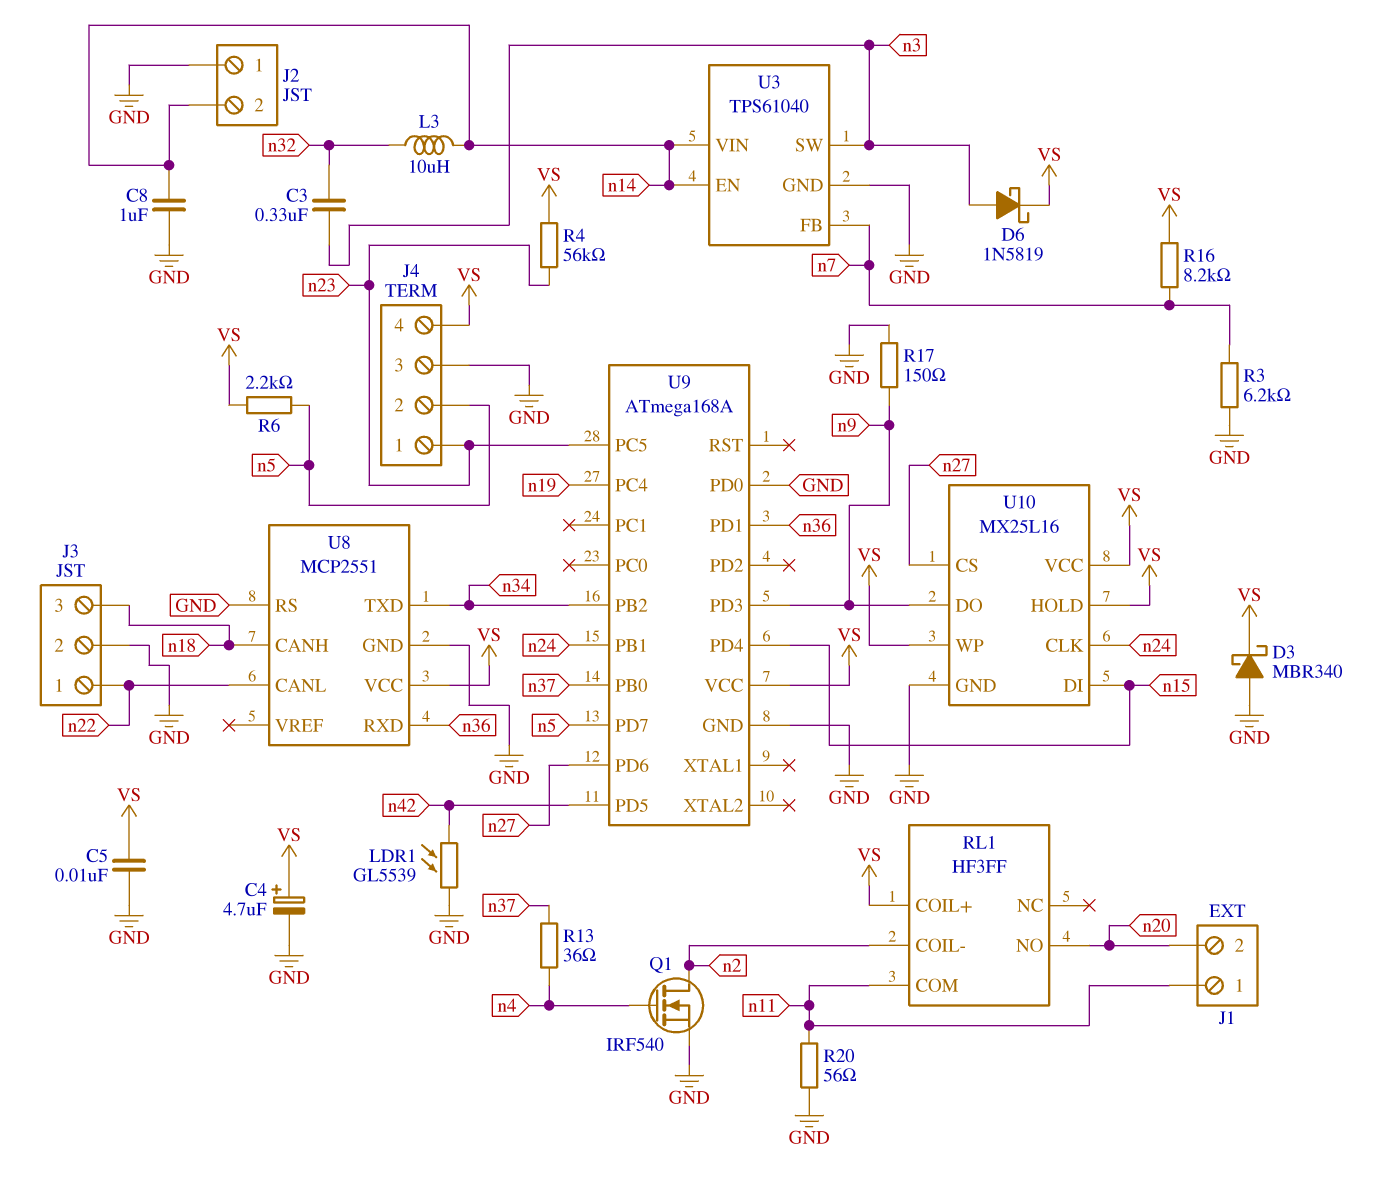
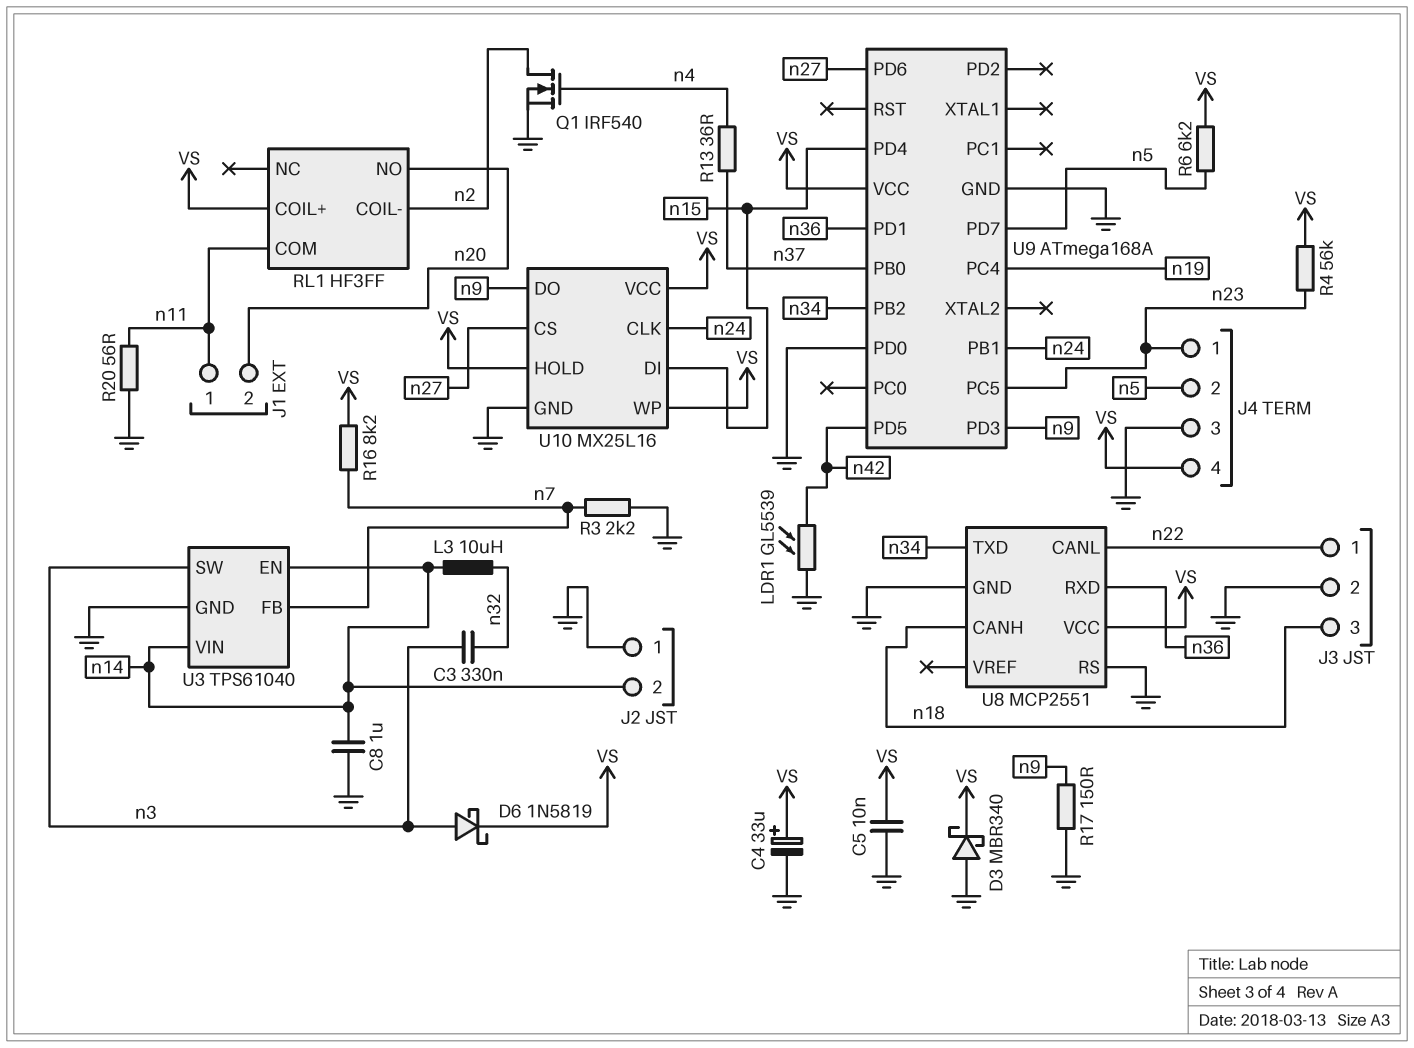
C4: 4.7uF (plus VS, minus GND) -> 33uF (plus VS, minus GND)
R3: 6.2k (GND, n7) -> 2.2k (GND, n7)
R6: 2.2k (VS, n5) -> 6.2k (VS, n5)

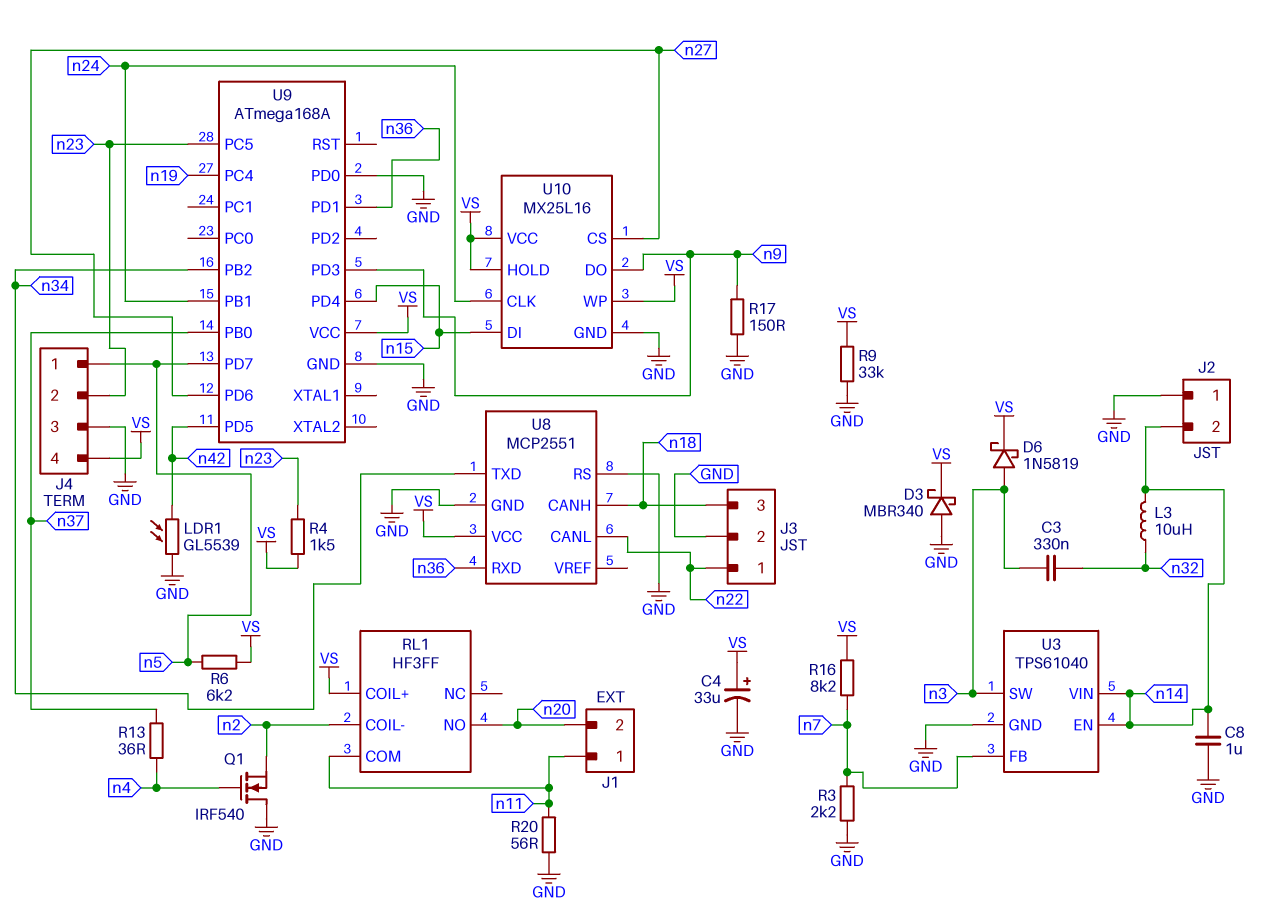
C5: 10nF (GND, VS) -> none
J4 pin 1: n23 -> n5
J4 pin 2: n5 -> n23
Q1: NMOS IRF540 (G n4, D n2, S GND) -> NMOS IRF540 (G n4, D GND, S n2)
R4: 56k (VS, n23) -> 1.5k (VS, n23)
R9: none -> 33k (GND, VS)

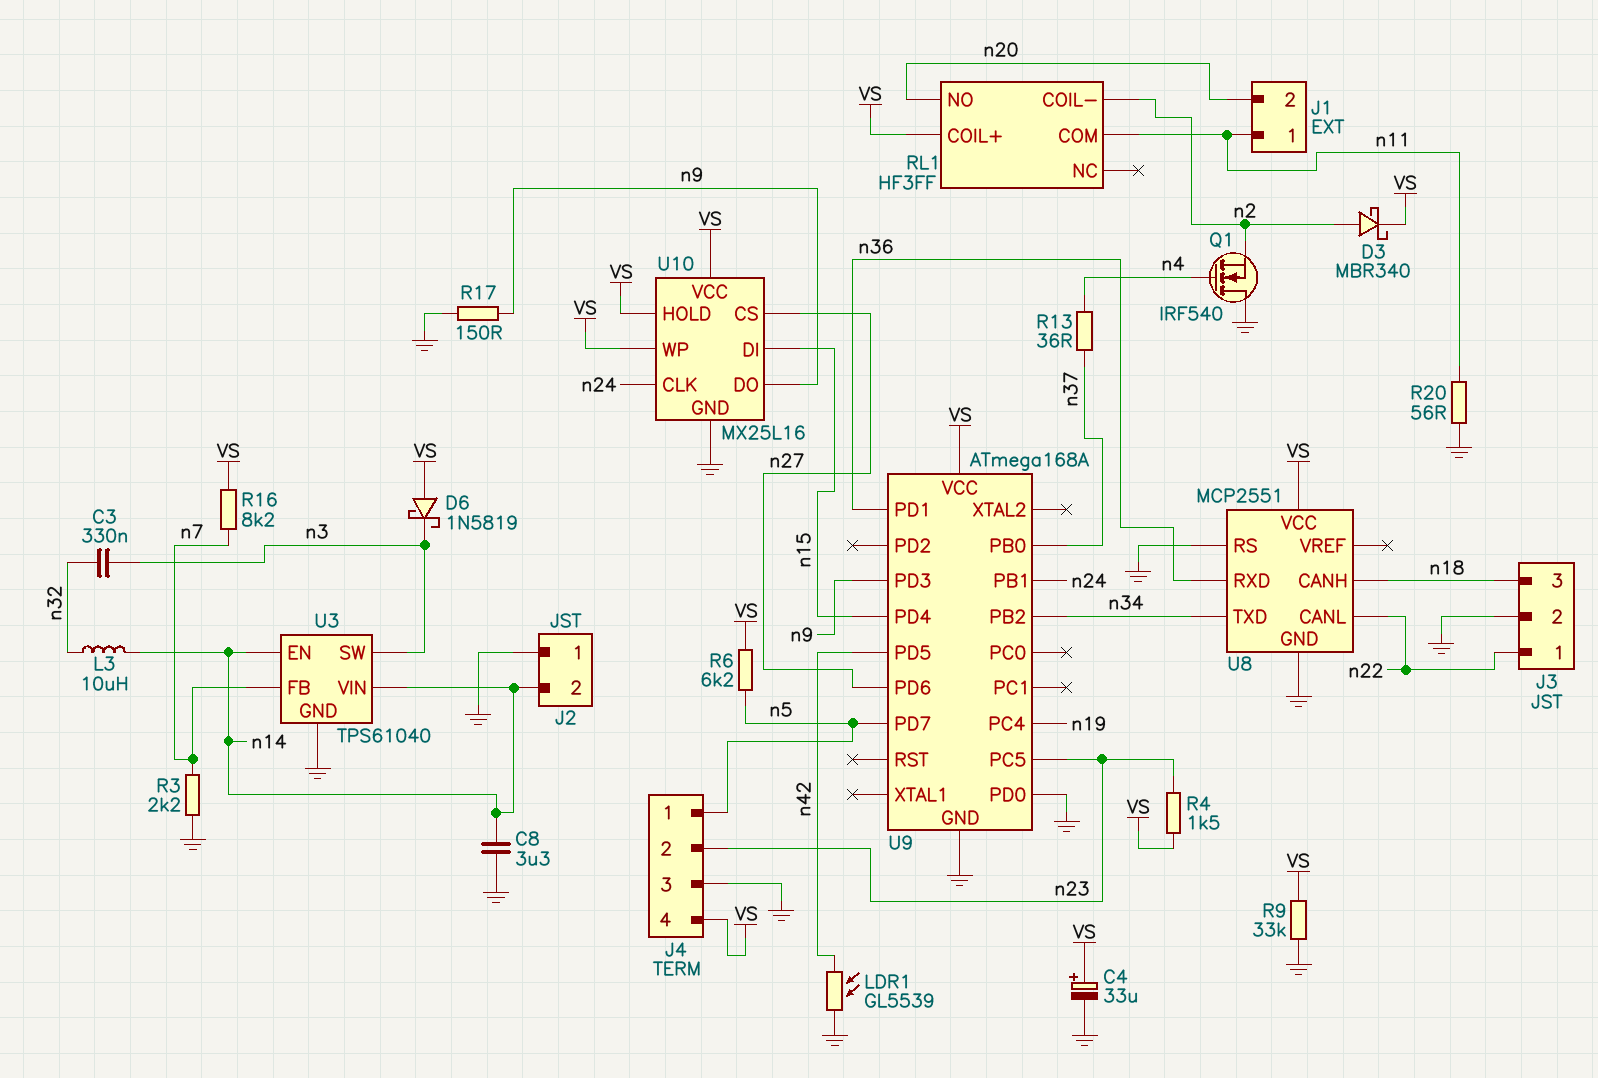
C8: 1uF (GND, n14) -> 3.3uF (GND, n14)
D3: schottky MBR340 (A GND, K VS) -> schottky MBR340 (A n2, K VS)
D6: schottky 1N5819 (A n3, K VS) -> schottky 1N5819 (A VS, K n3)

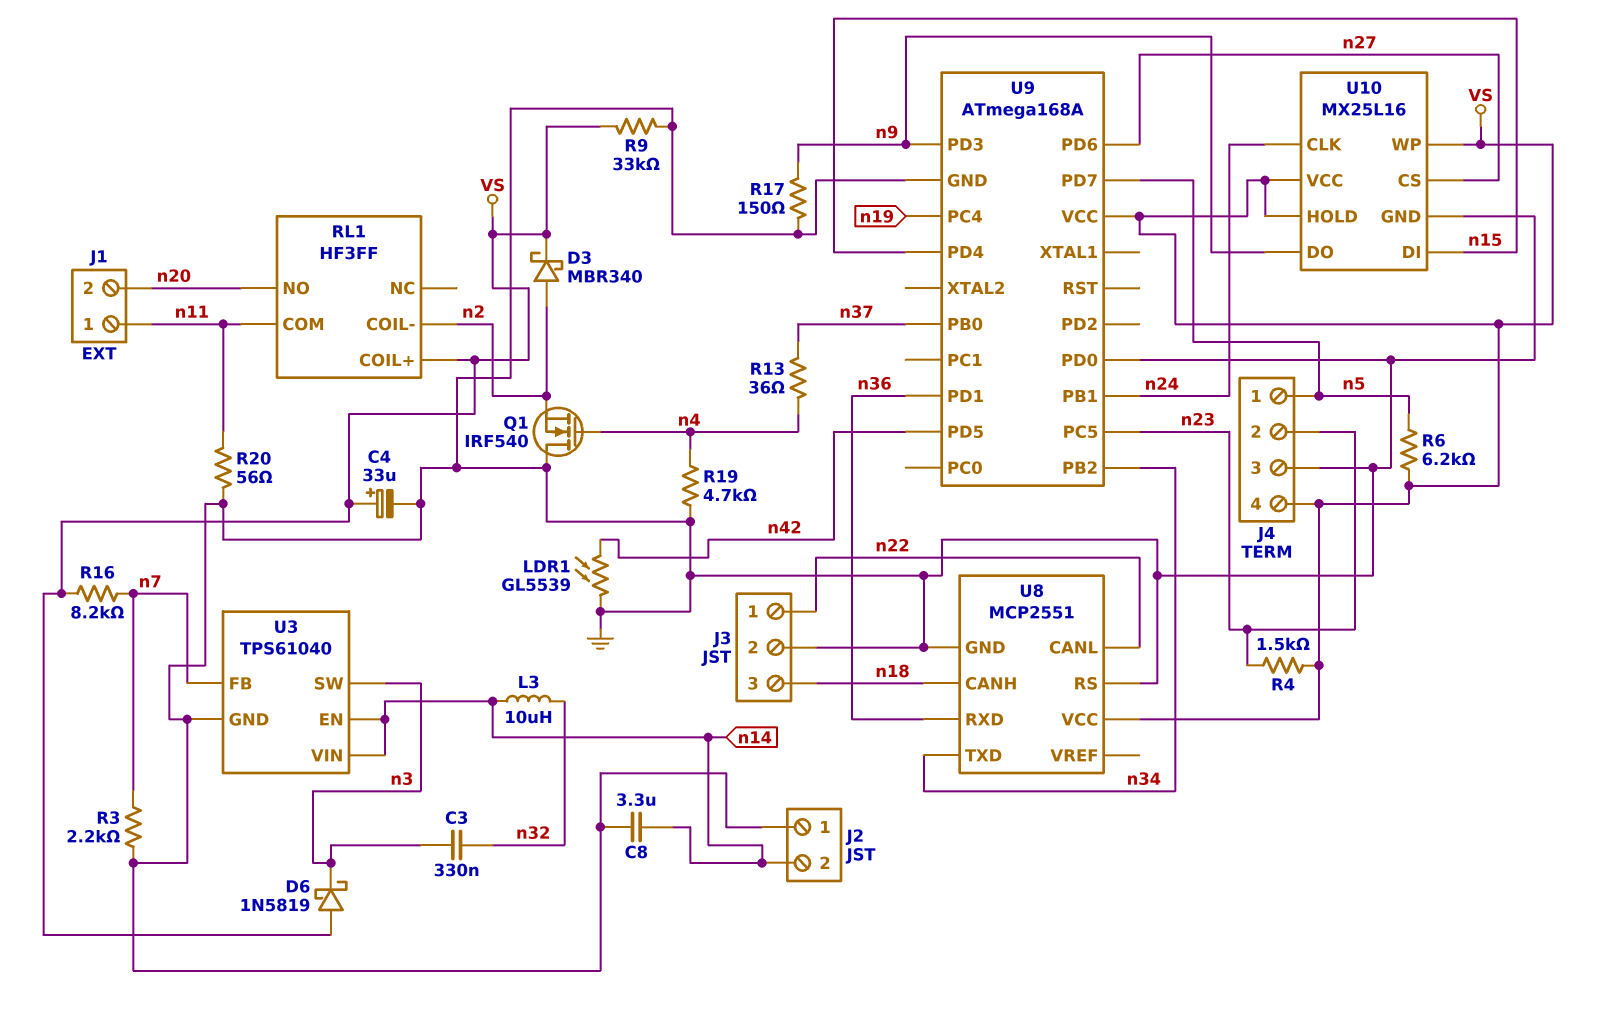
R19: none -> 4.7k (GND, n4)

